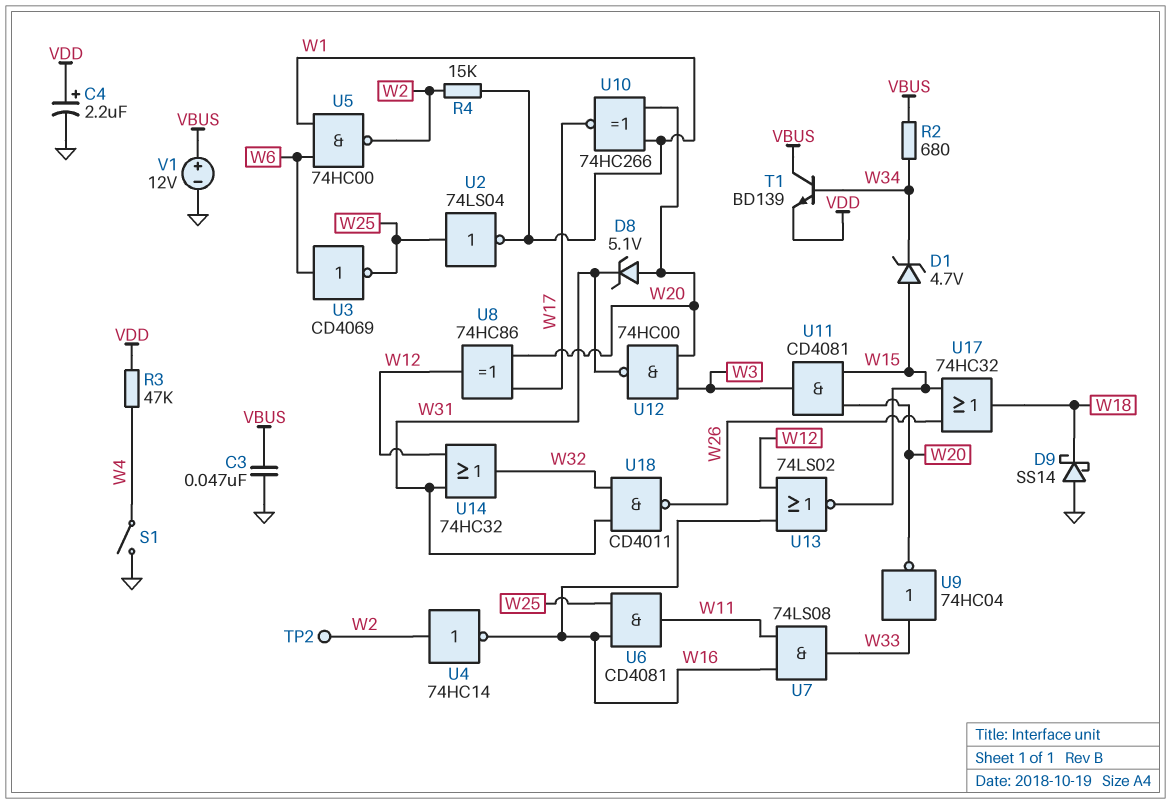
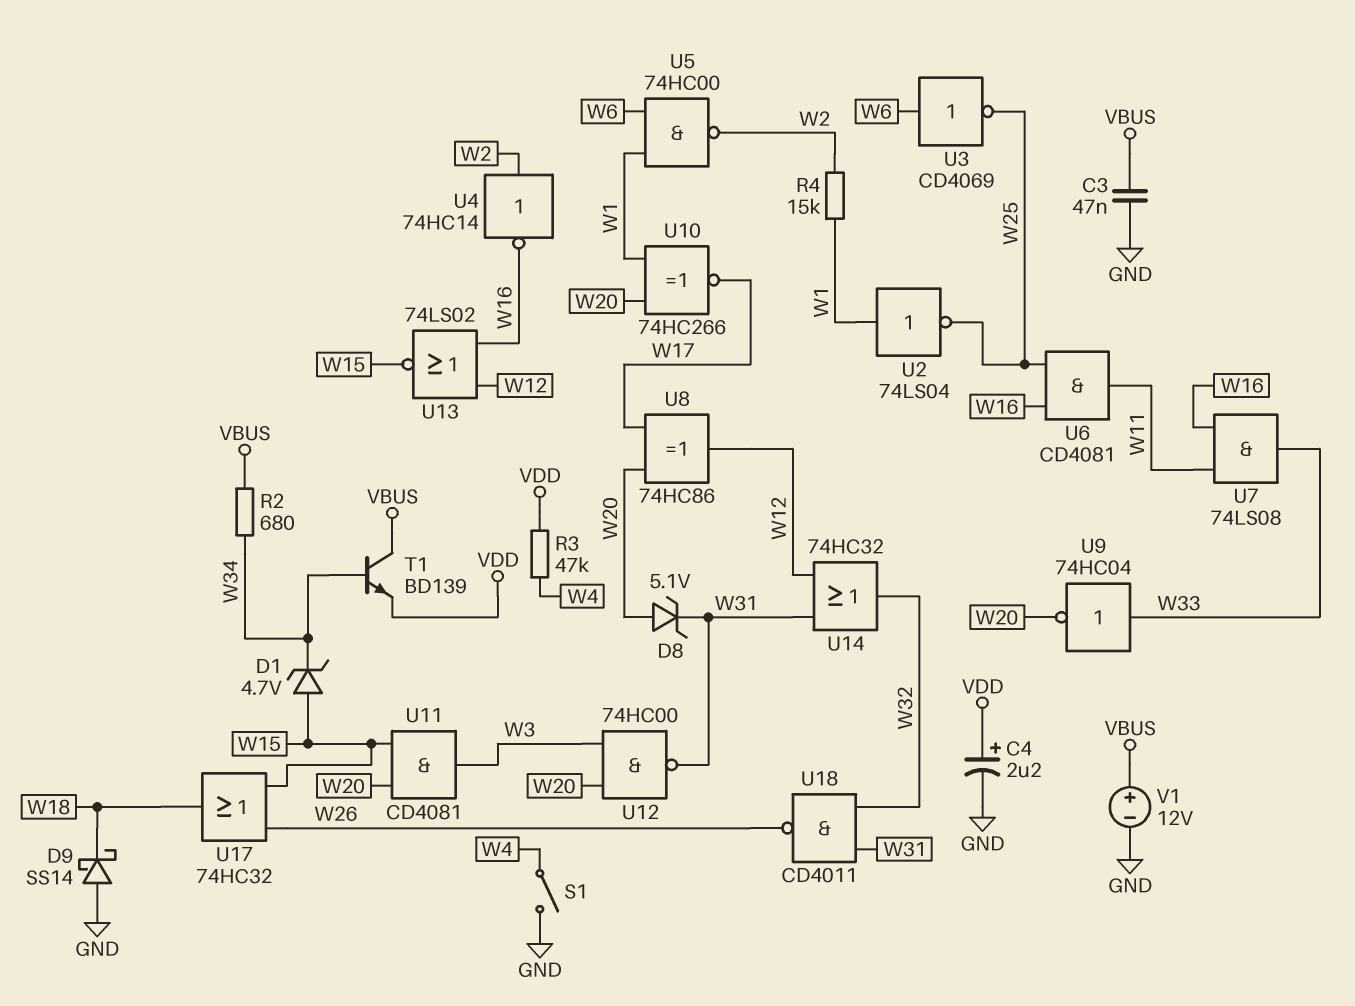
TP2: test point (W2) -> none
U2: NOT 74LS04 (in W25, out W1) -> NOT 74LS04 (in W1, out W25)

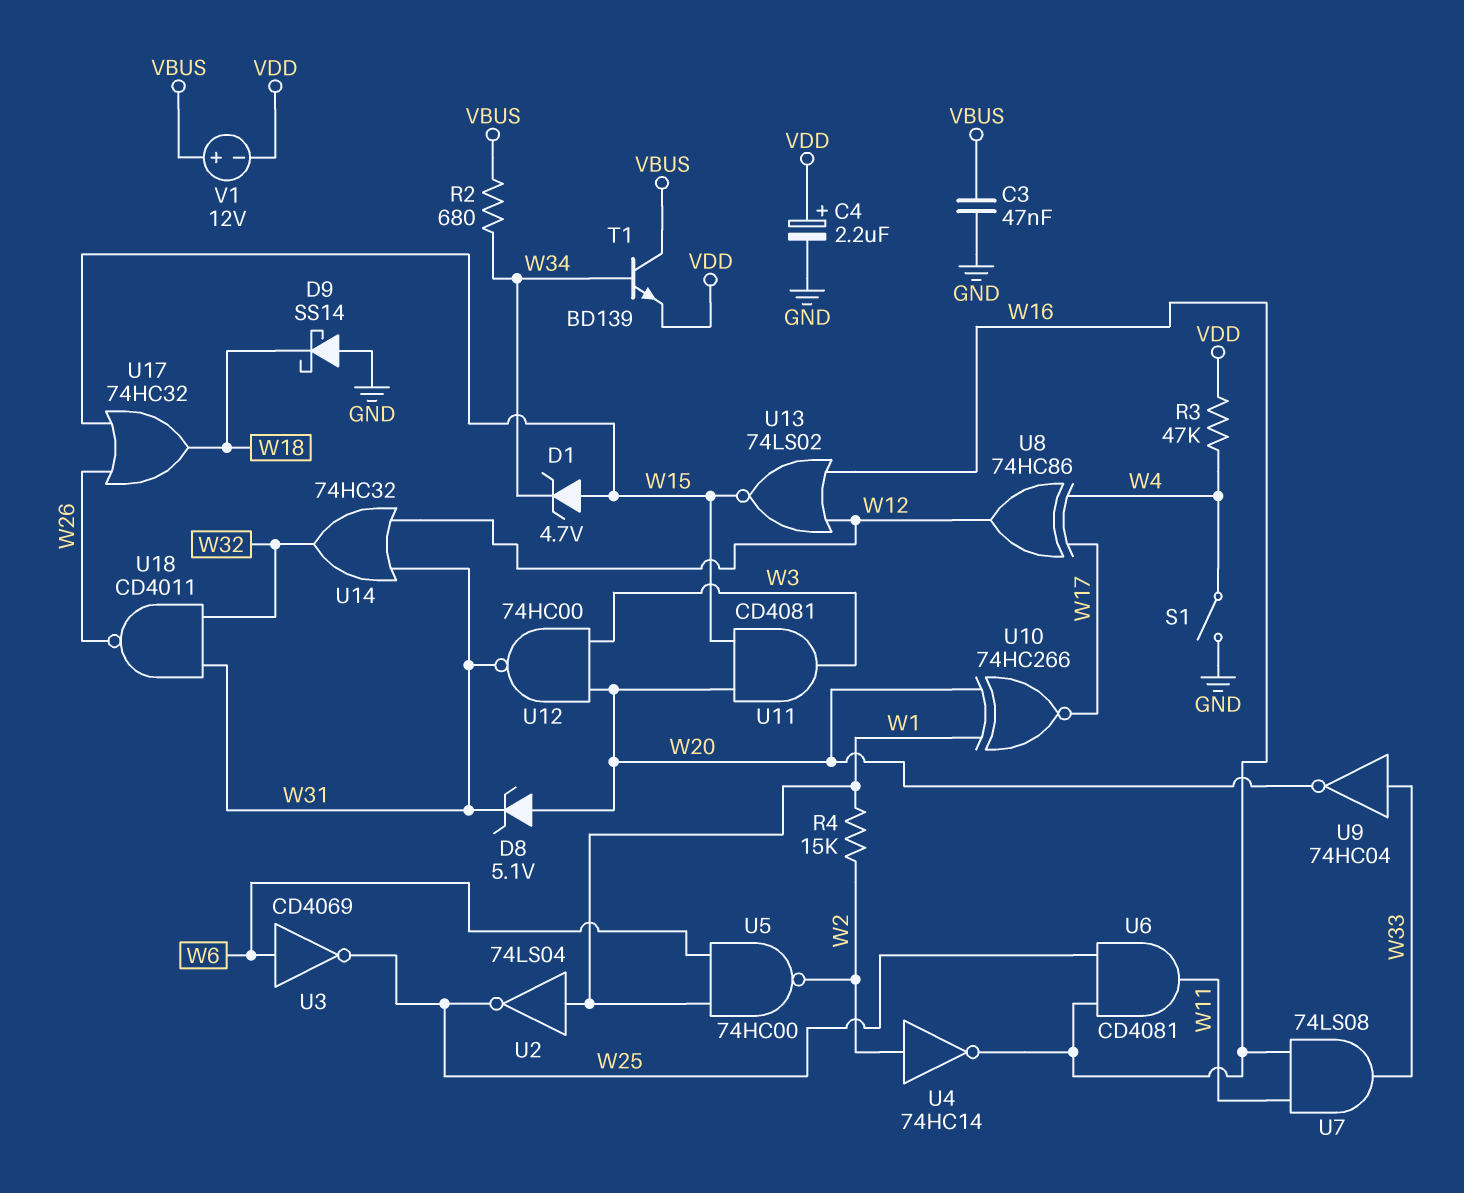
U8: XOR 74HC86 (in W17, in W20, out W12) -> XOR 74HC86 (in W4, in W17, out W12)
V1: 12V (plus VBUS, minus GND) -> 12V (plus VBUS, minus VDD)

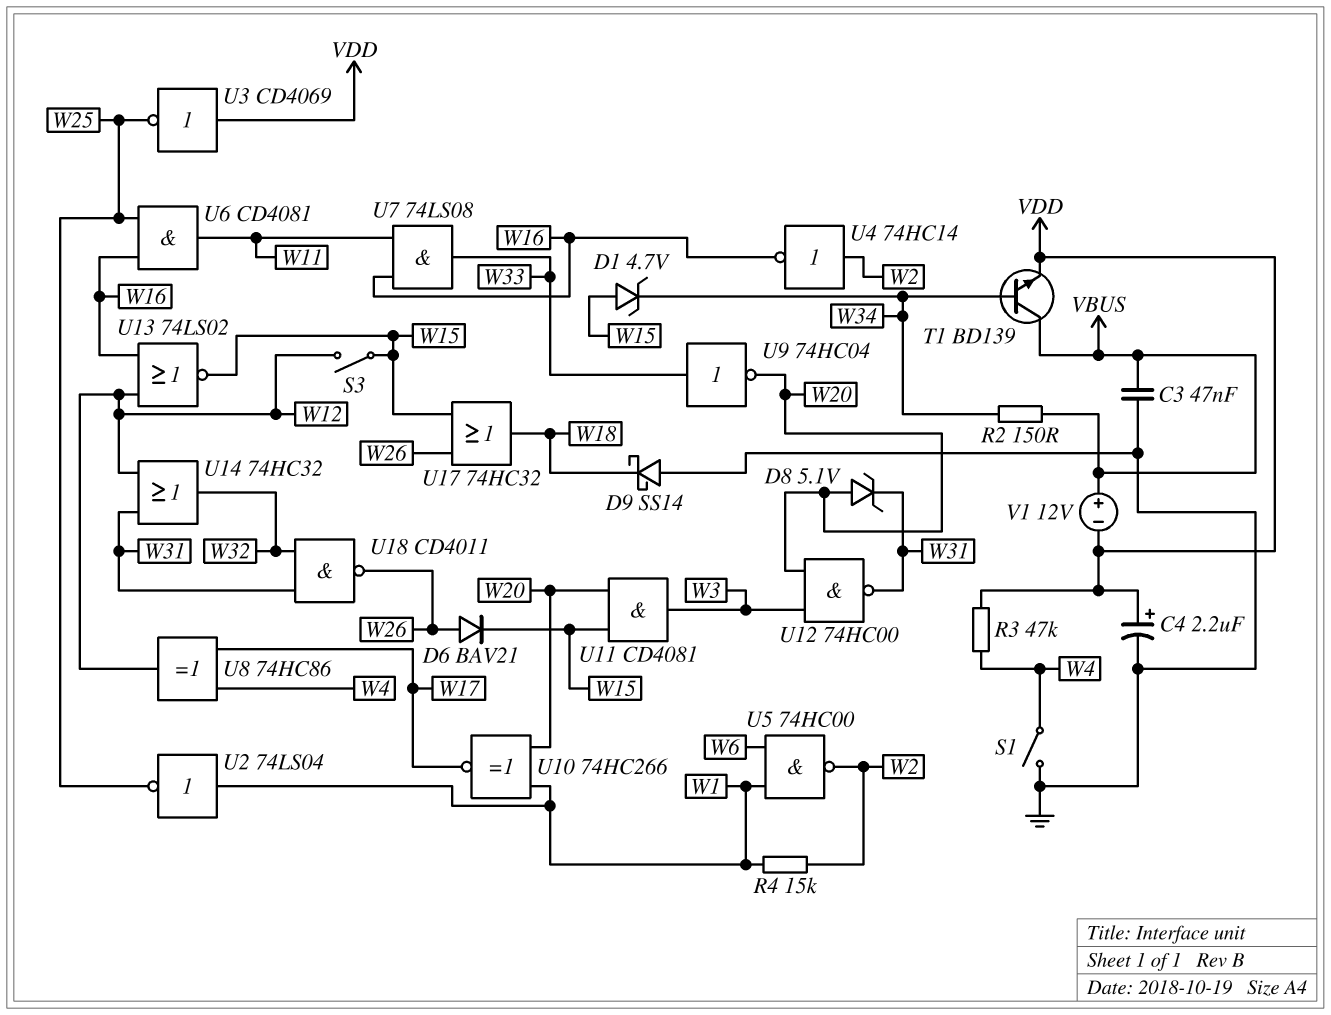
D6: none -> diode BAV21 (A W26, K W15)
R2: 680 (VBUS, W34) -> 150 (VBUS, W34)
S3: none -> switch (W12, W15)
U3: NOT CD4069 (in W6, out W25) -> NOT CD4069 (in VDD, out W25)

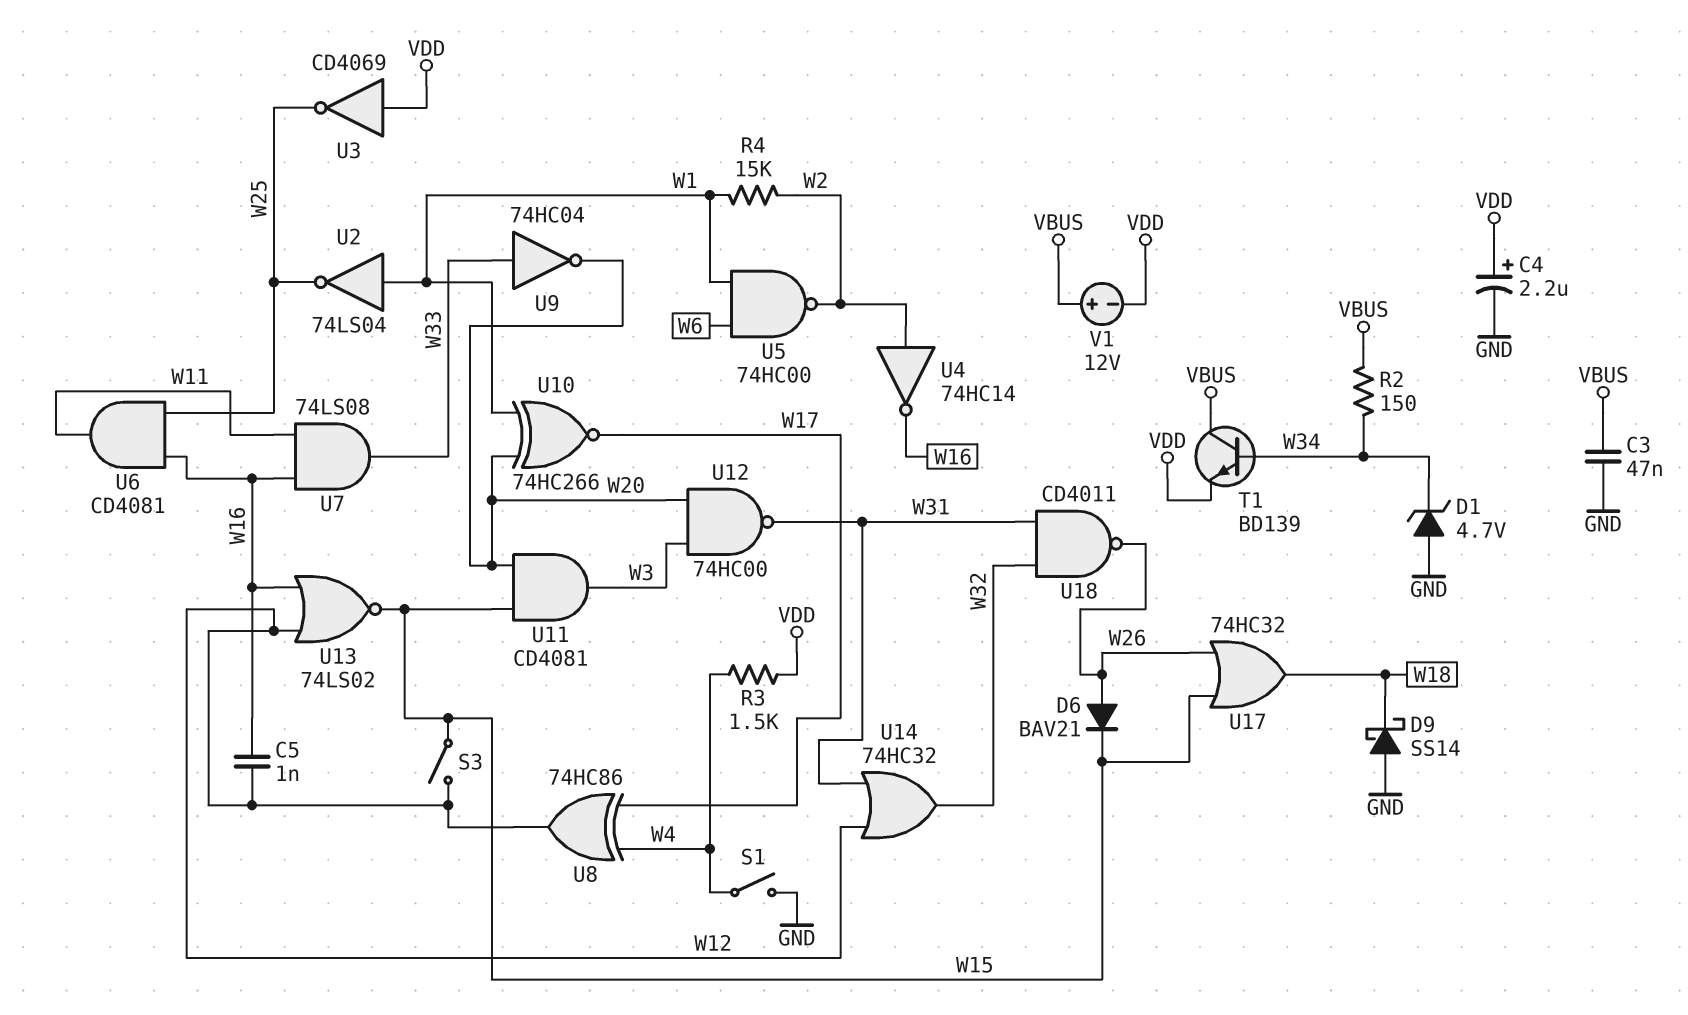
C5: none -> 1nF (W12, W16)
D1: zener 4.7V (A W15, K W34) -> zener 4.7V (A GND, K W34)
D8: zener 5.1V (A W20, K W31) -> none
R3: 47k (VDD, W4) -> 1.5k (VDD, W4)

